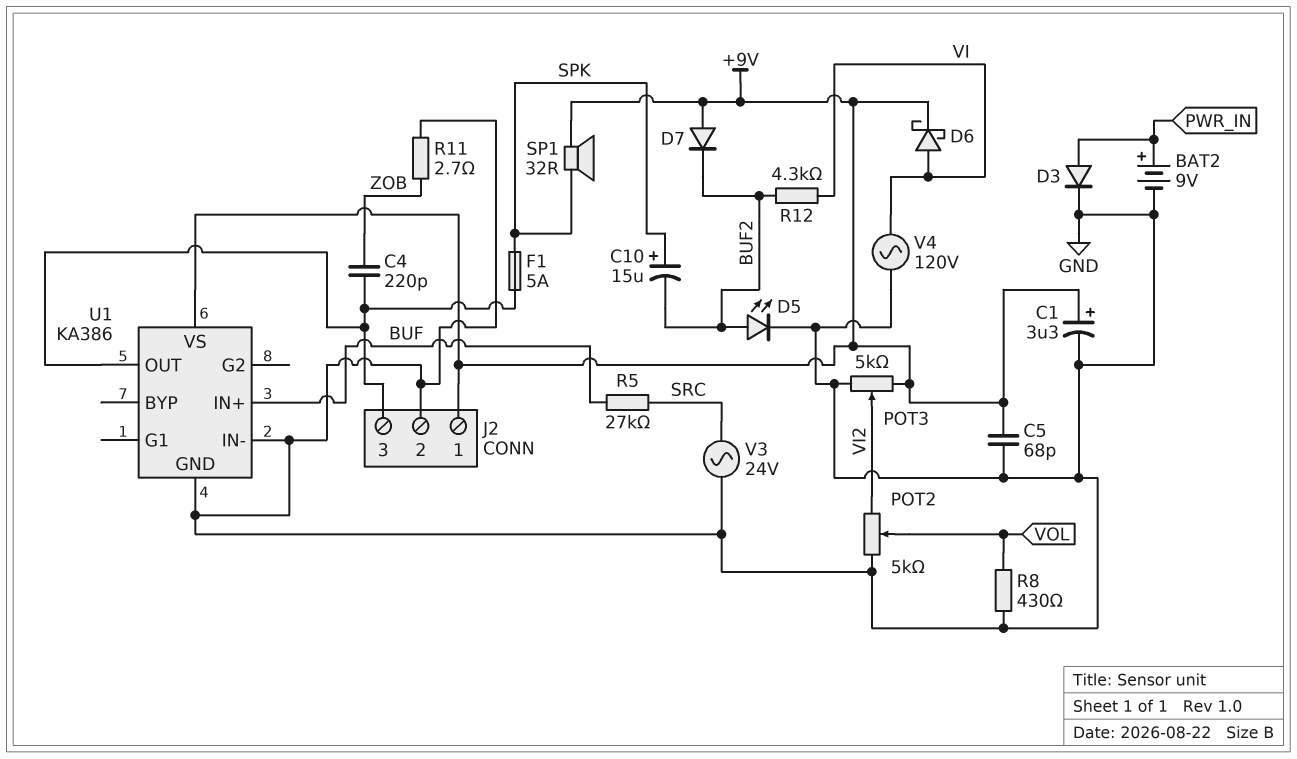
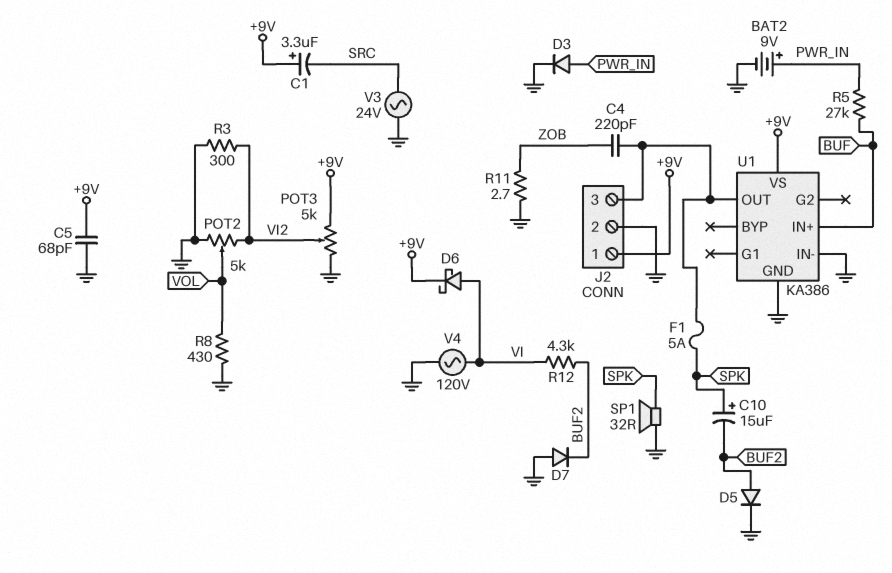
C1: 3.3uF (plus +9V, minus GND) -> 3.3uF (plus +9V, minus SRC)
D5: LED (A BUF2, K GND) -> diode (A BUF2, K GND)
D7: diode (A +9V, K BUF2) -> diode (A GND, K BUF2)
R3: none -> 300 (GND, VI2)
R5: 27k (BUF, SRC) -> 27k (BUF, PWR_IN)
SP1: speaker 32R (+9V, SPK) -> speaker 32R (GND, SPK)

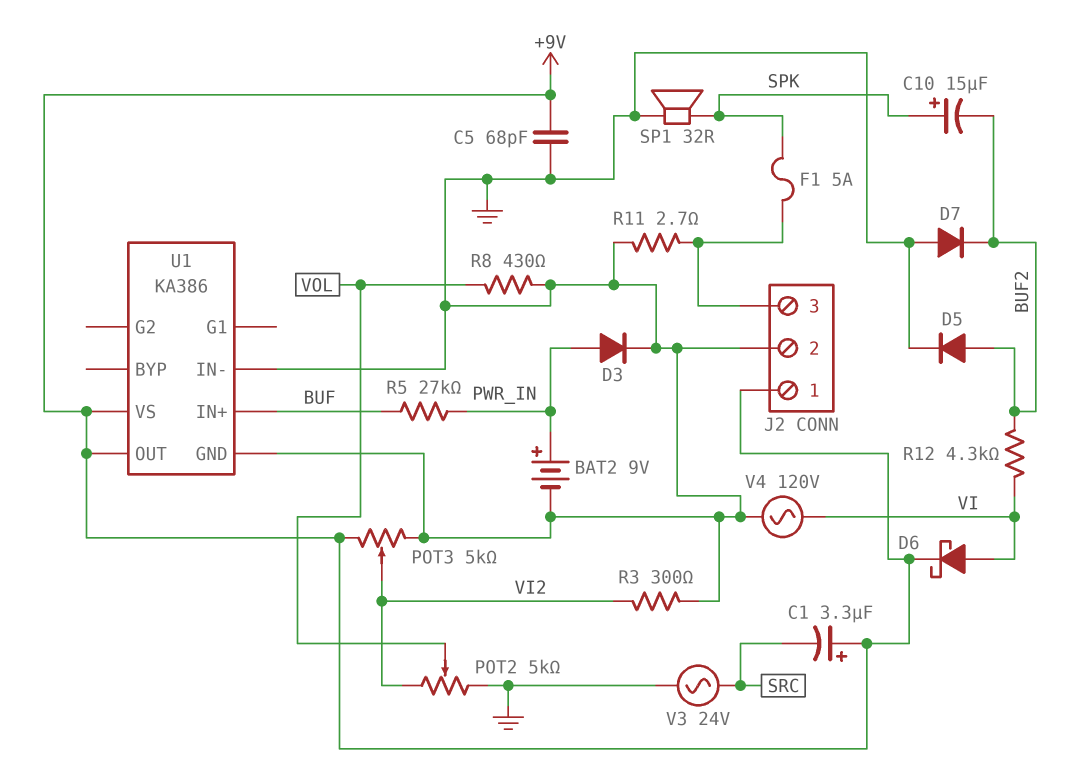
C4: 220pF (J2/3, ZOB) -> none
R11: 2.7 (GND, ZOB) -> 2.7 (GND, J2/3)
U1 pin OUT: J2/3 -> +9V

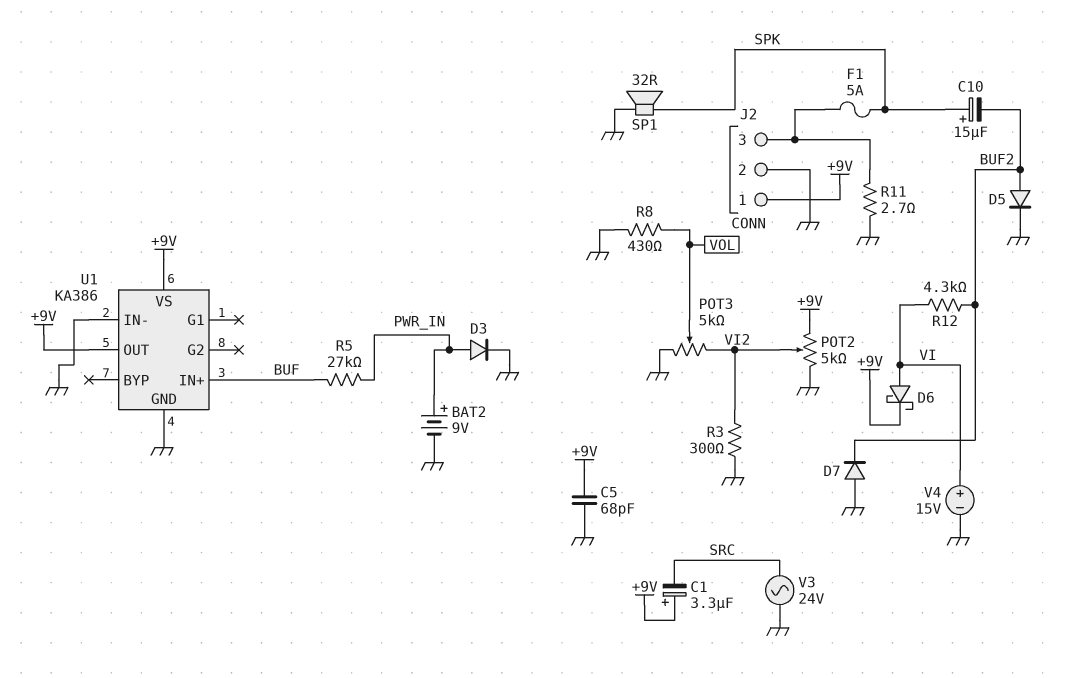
POT2: 5k (GND, VI2, wiper VOL) -> 5k (+9V, GND, wiper VI2)
POT3: 5k (+9V, GND, wiper VI2) -> 5k (GND, VI2, wiper VOL)
V4: AC 120V (GND, VI) -> 15V (plus VI, minus GND)

